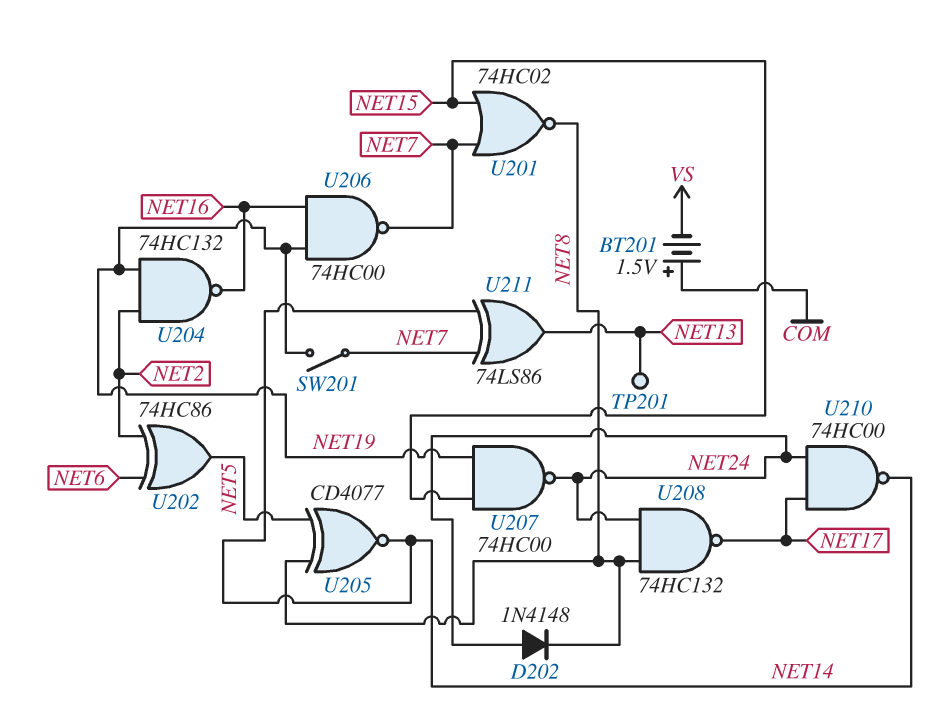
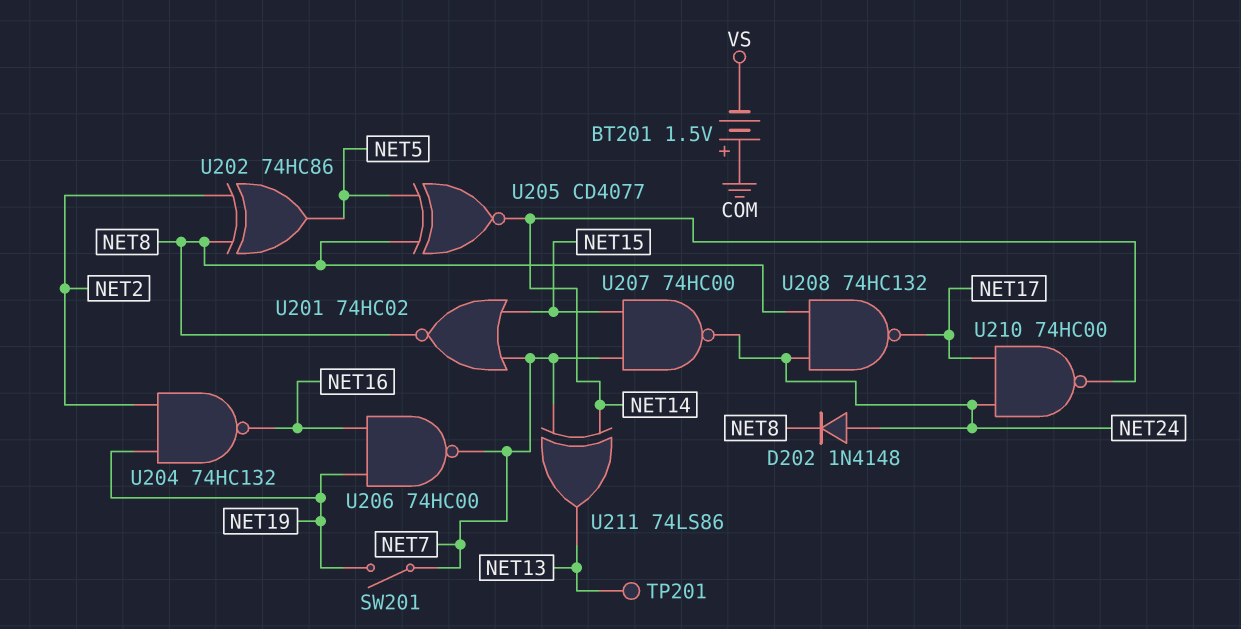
U202: XOR 74HC86 (in NET2, in NET6, out NET5) -> XOR 74HC86 (in NET2, in NET8, out NET5)
U207: NAND 74HC00 (in NET15, in NET19, out NET24) -> NAND 74HC00 (in NET7, in NET15, out NET24)

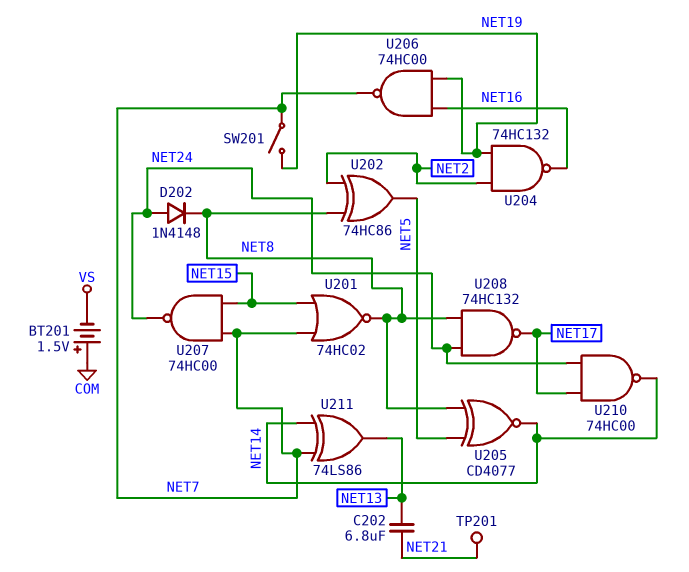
C202: none -> 6.8uF (NET13, NET21)
TP201: test point (NET13) -> test point (NET21)

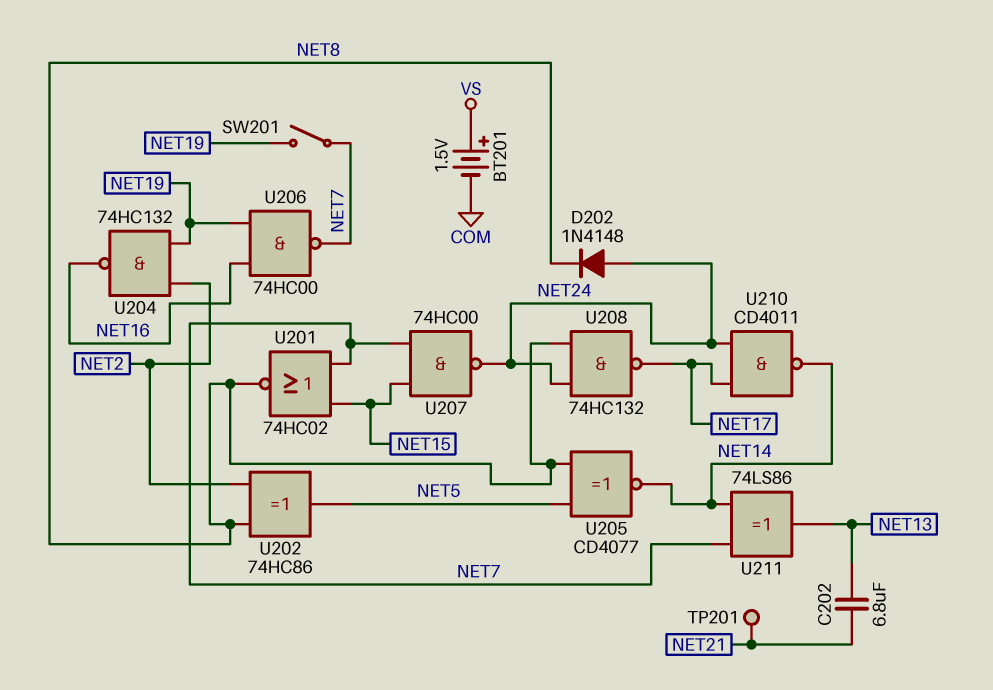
BT201: 1.5V (plus COM, minus VS) -> 1.5V (plus VS, minus COM)
U210: NAND 74HC00 (in NET17, in NET24, out NET14) -> NAND CD4011 (in NET17, in NET24, out NET14)

